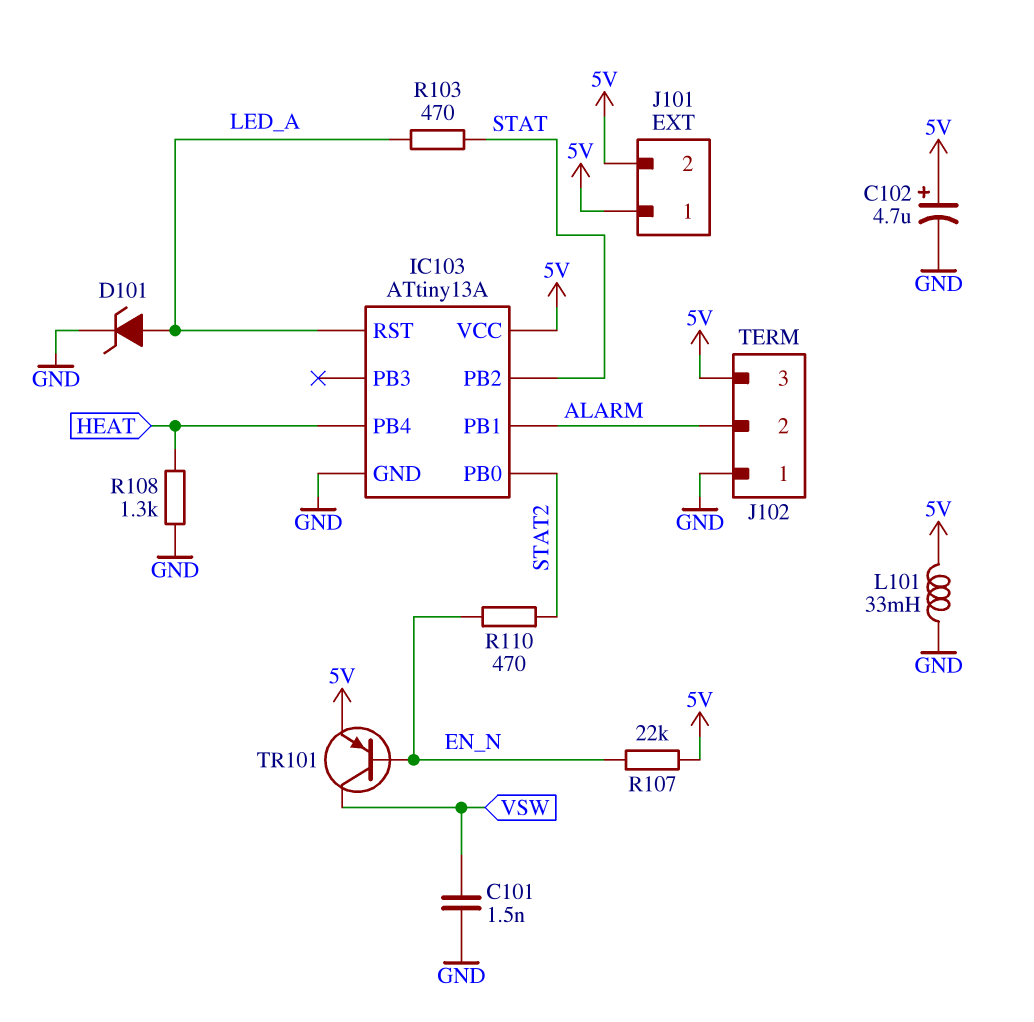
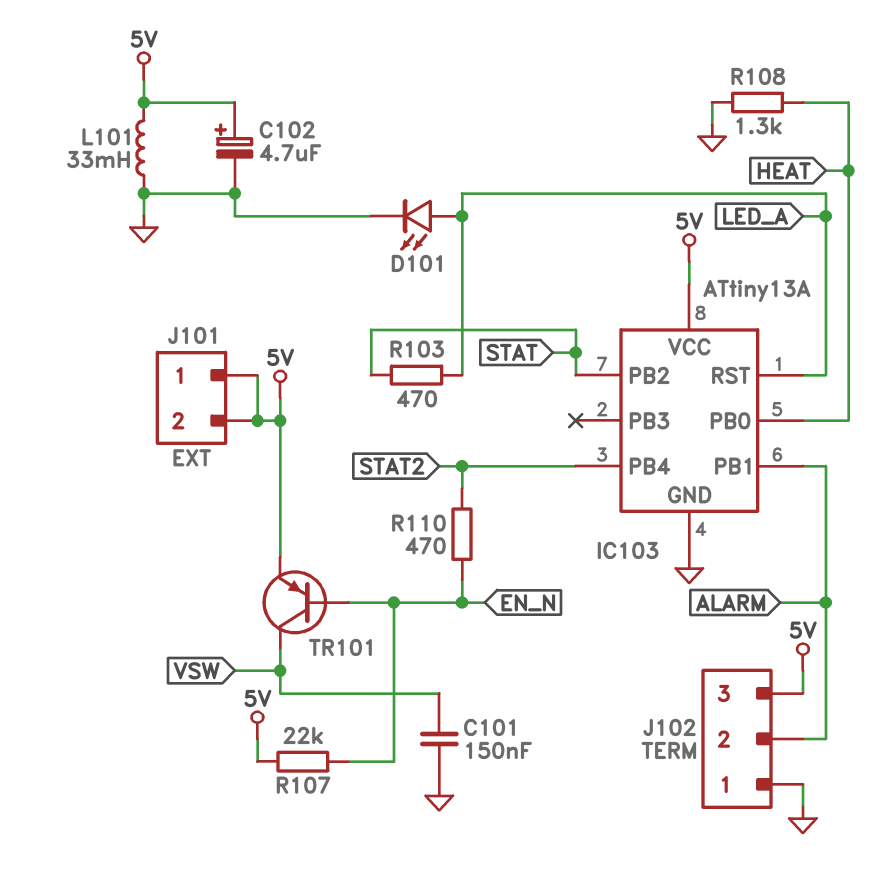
C101: 1.5nF (GND, VSW) -> 150nF (GND, VSW)
D101: zener (A LED_A, K GND) -> LED (A LED_A, K GND)
IC103 pin PB0: STAT2 -> HEAT
IC103 pin PB4: HEAT -> STAT2

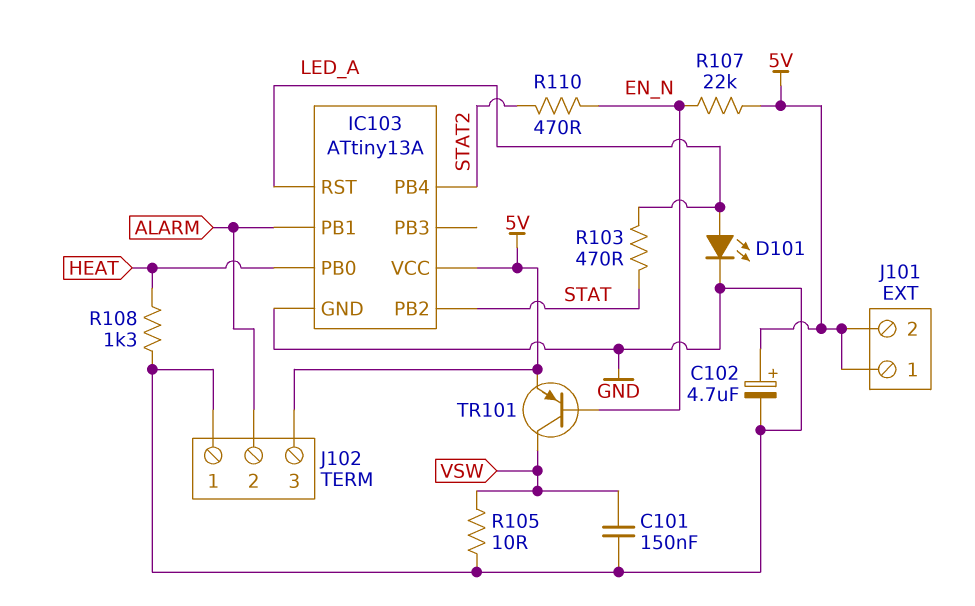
L101: 33mH (5V, GND) -> none
R105: none -> 10 (GND, VSW)

